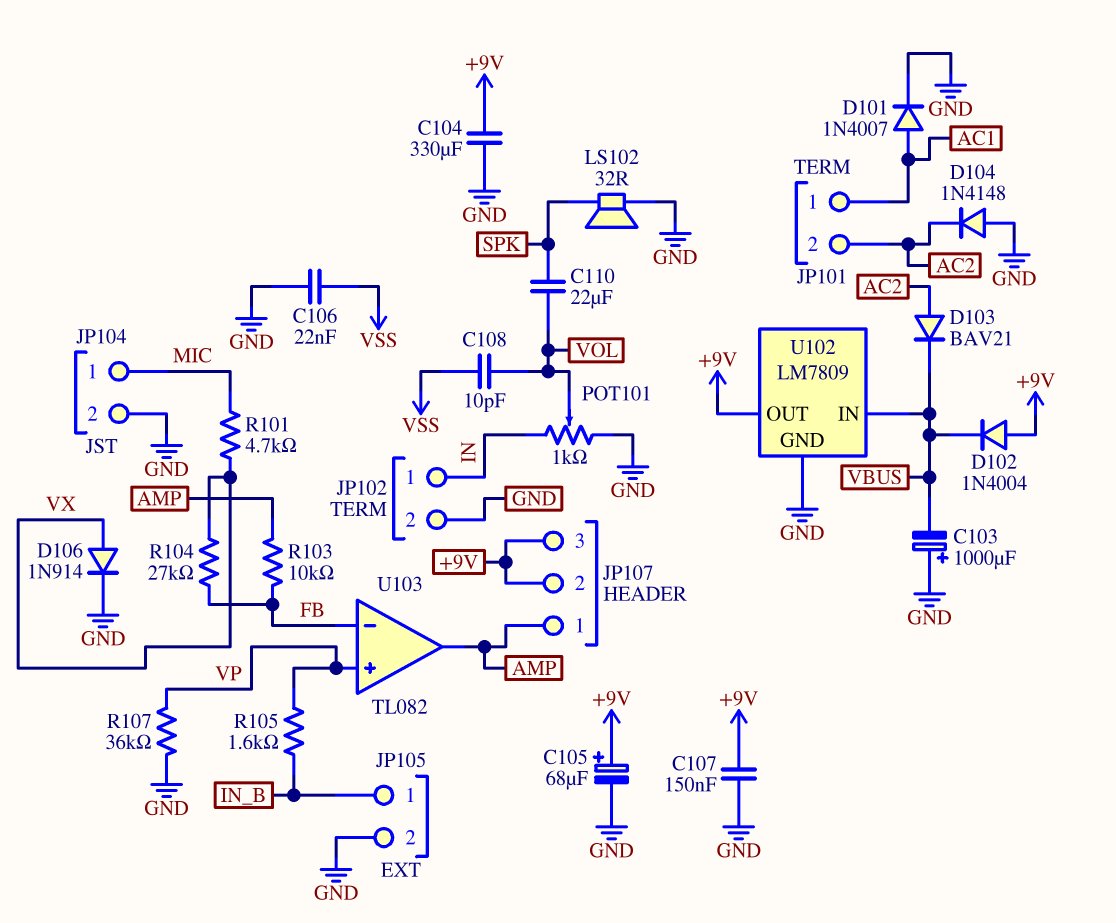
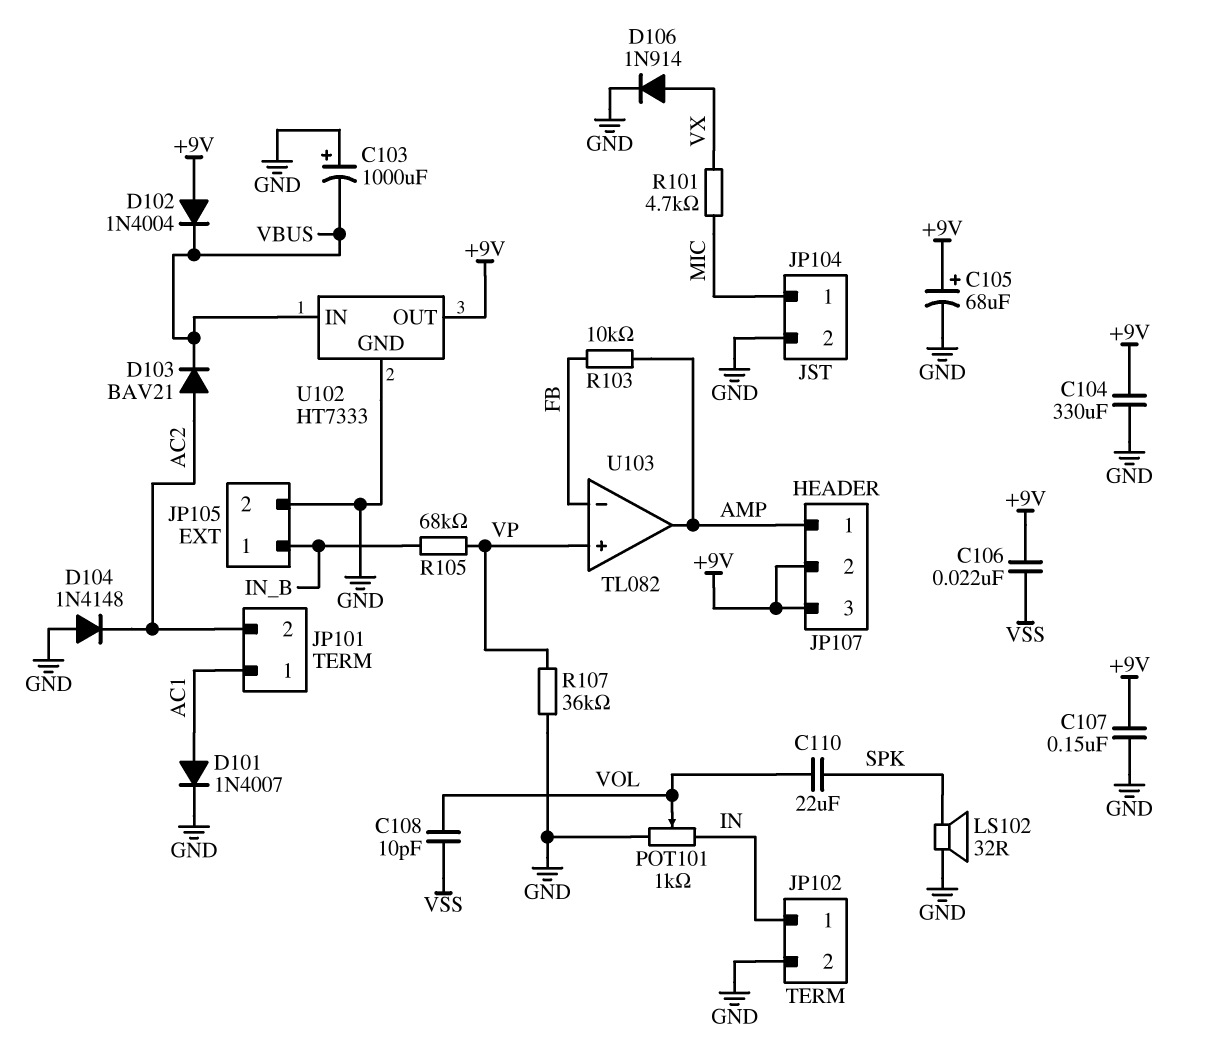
C106: 22nF (GND, VSS) -> 22nF (+9V, VSS)
R104: 27k (FB, VX) -> none
R105: 1.6k (IN_B, VP) -> 68k (IN_B, VP)
U102: LM7809 -> HT7333

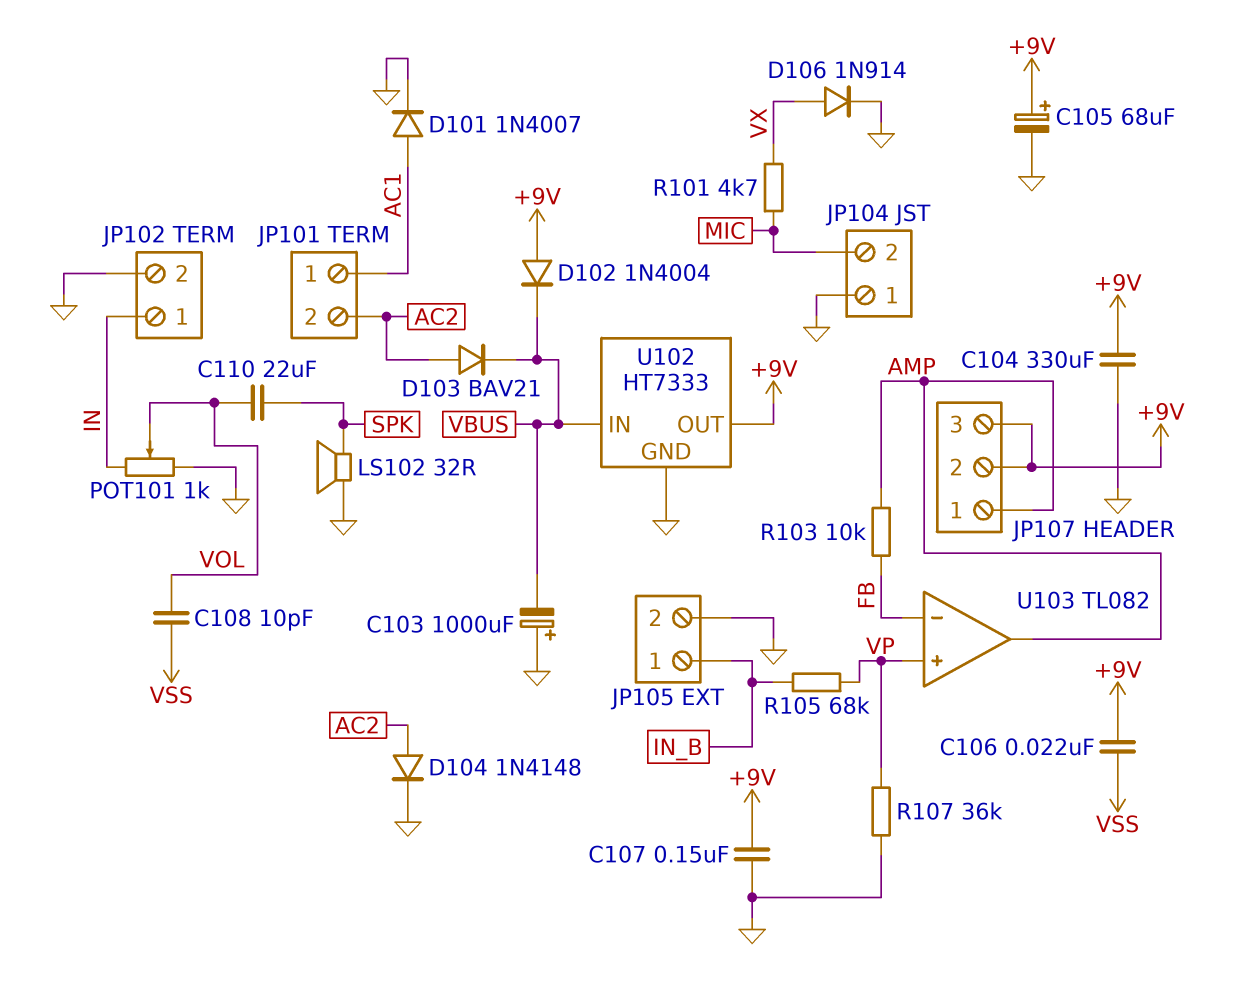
D104: diode 1N4148 (A GND, K AC2) -> diode 1N4148 (A AC2, K GND)
JP104 pin 1: MIC -> GND
JP104 pin 2: GND -> MIC

